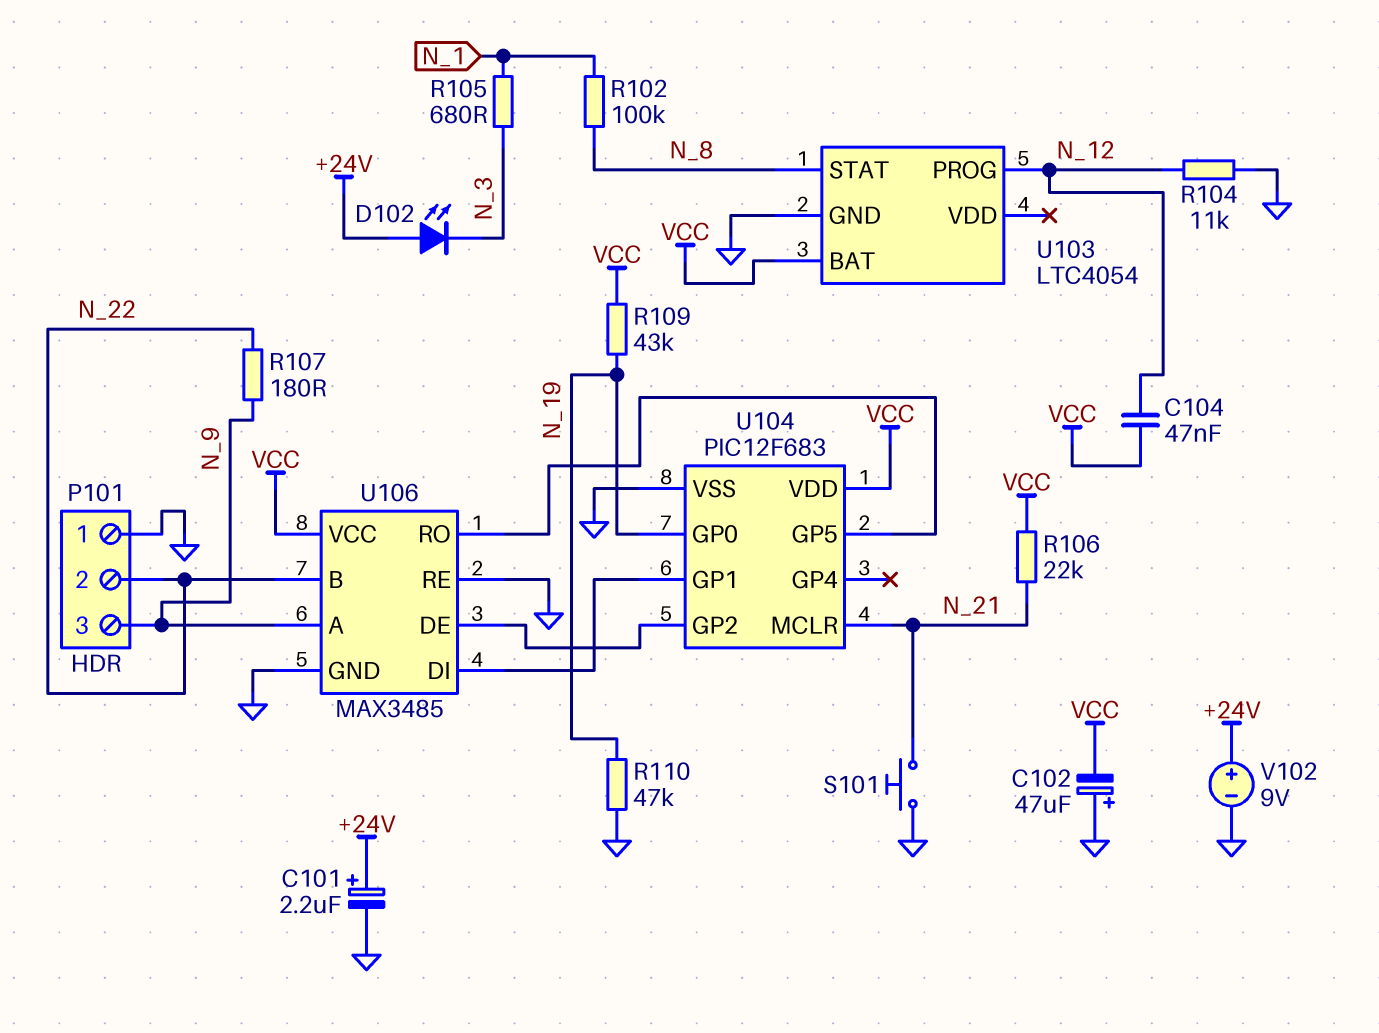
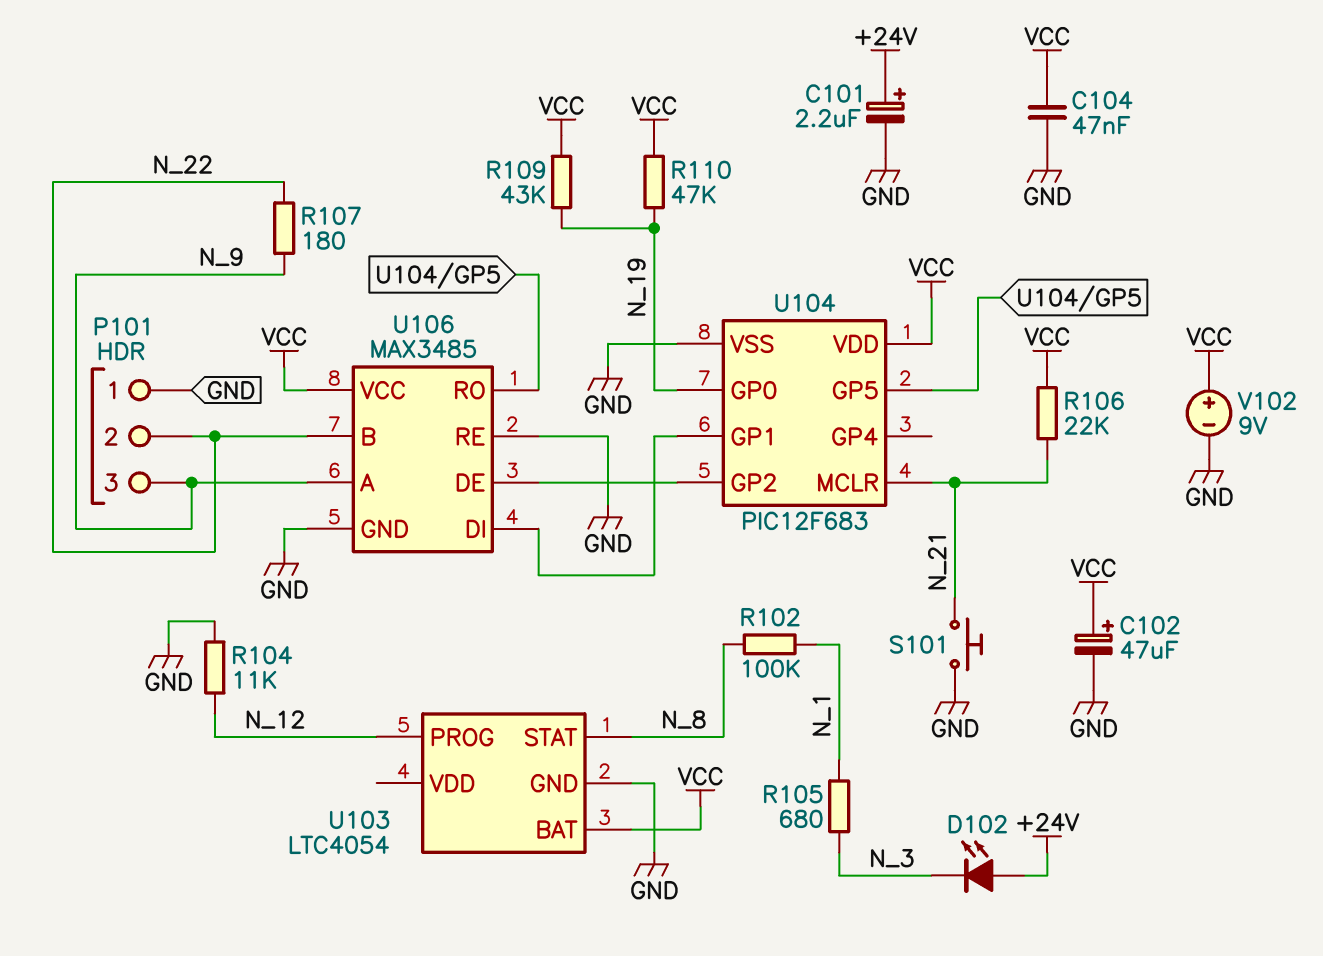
C102: 47uF (plus GND, minus VCC) -> 47uF (plus VCC, minus GND)
C104: 47nF (N_12, VCC) -> 47nF (GND, VCC)
R110: 47k (GND, N_19) -> 47k (N_19, VCC)
V102: 9V (plus +24V, minus GND) -> 9V (plus VCC, minus GND)

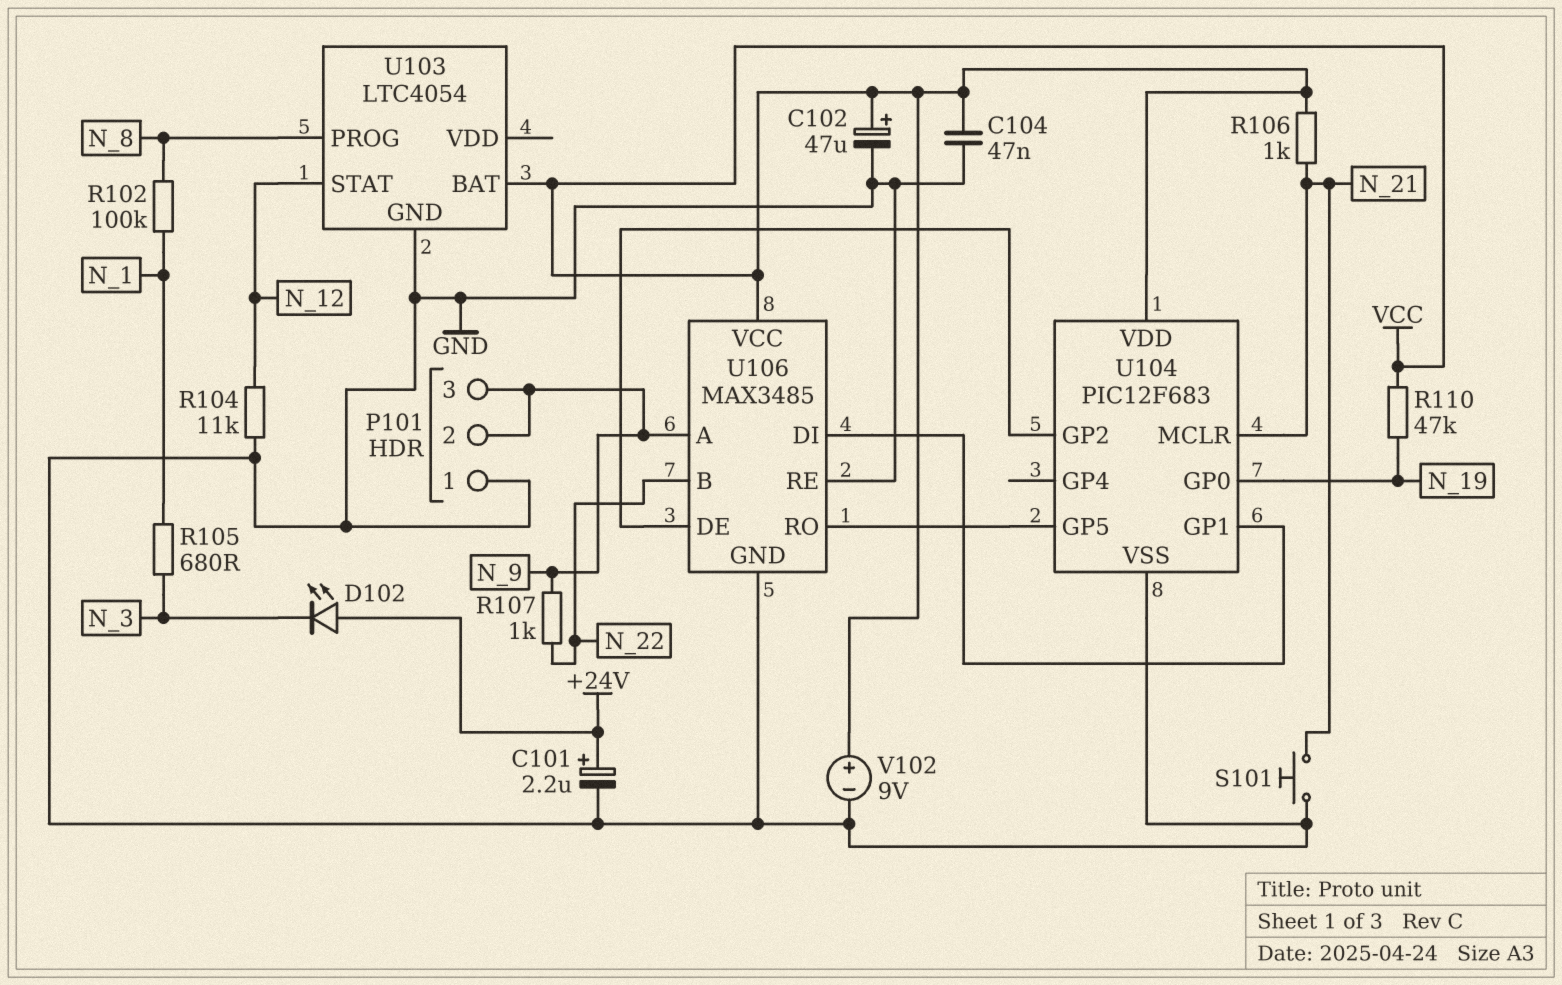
P101 pin 2: N_22 -> N_9
R106: 22k (N_21, VCC) -> 1k (N_21, VCC)
R107: 180 (N_9, N_22) -> 1k (N_9, N_22)
R109: 43k (N_19, VCC) -> none
U103 pin PROG: N_12 -> N_8
U103 pin STAT: N_8 -> N_12

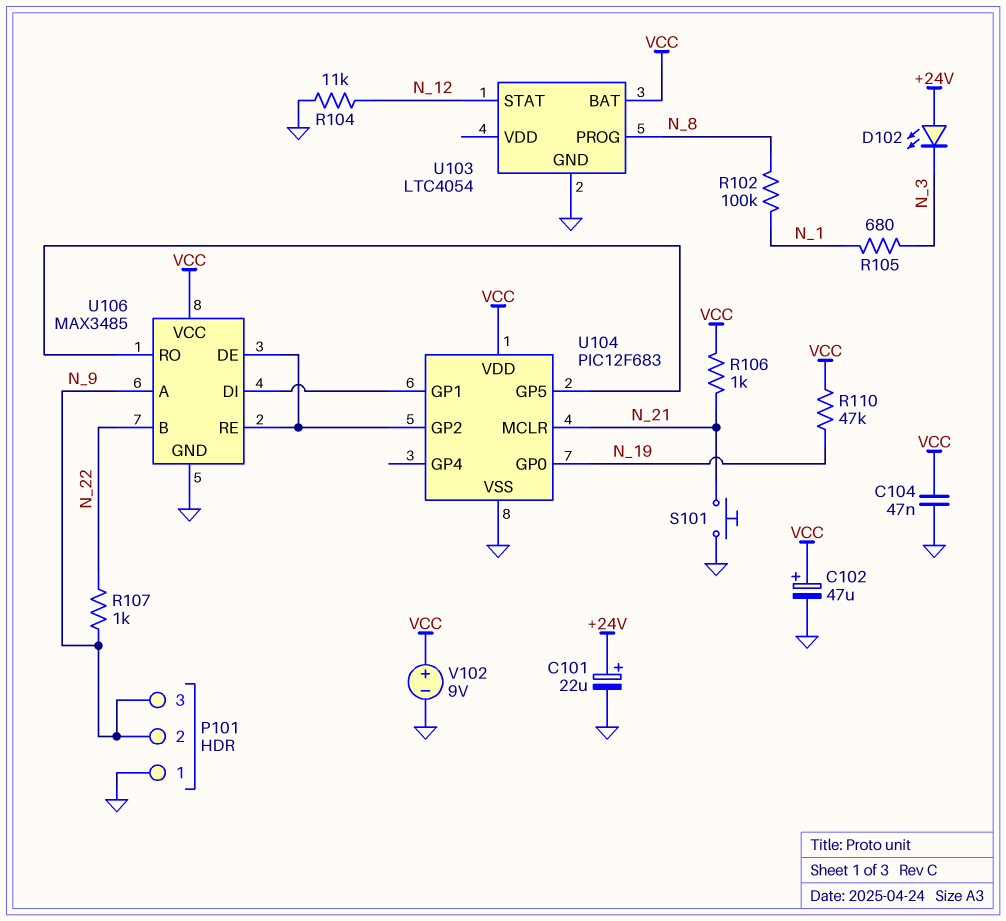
C101: 2.2uF (plus +24V, minus GND) -> 22uF (plus +24V, minus GND)
U106 pin RE: GND -> U104/GP2

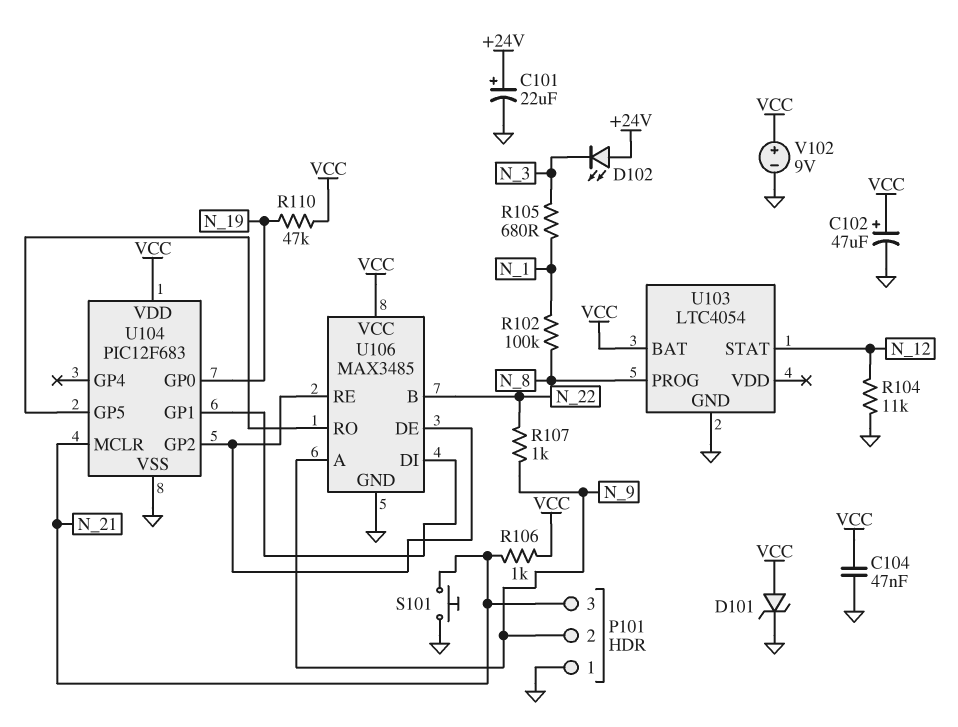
D101: none -> zener (A VCC, K GND)
P101 pin 3: N_9 -> N_21

